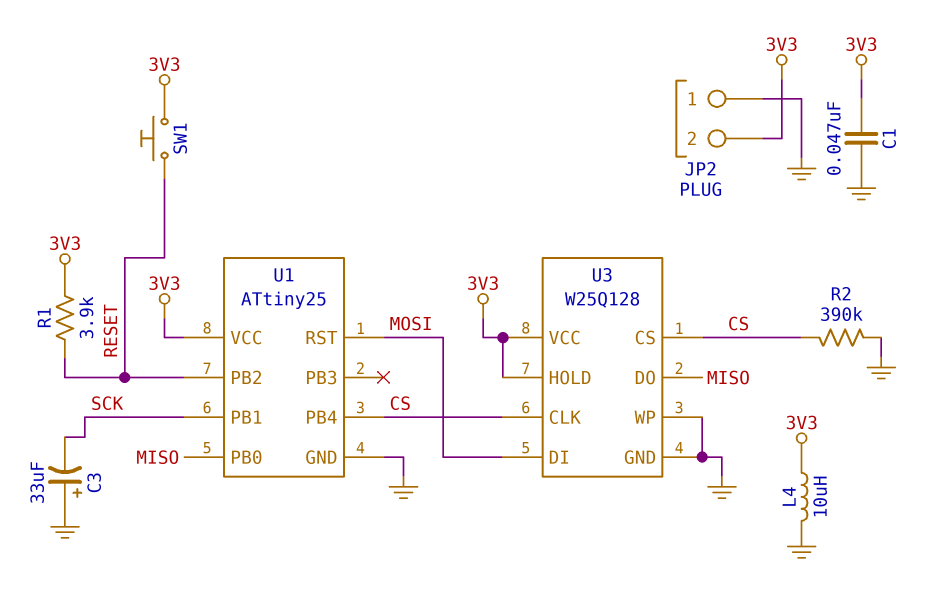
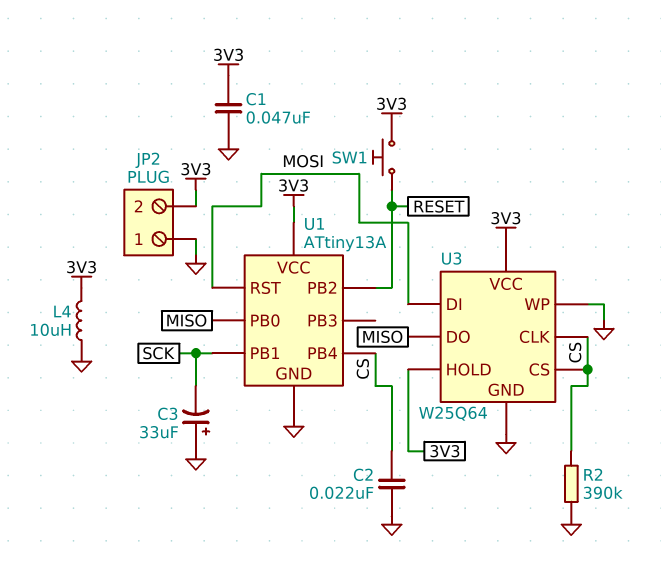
C2: none -> 22nF (CS, GND)
R1: 3.9k (3V3, RESET) -> none
U1: ATtiny25 -> ATtiny13A
U3: W25Q128 -> W25Q64

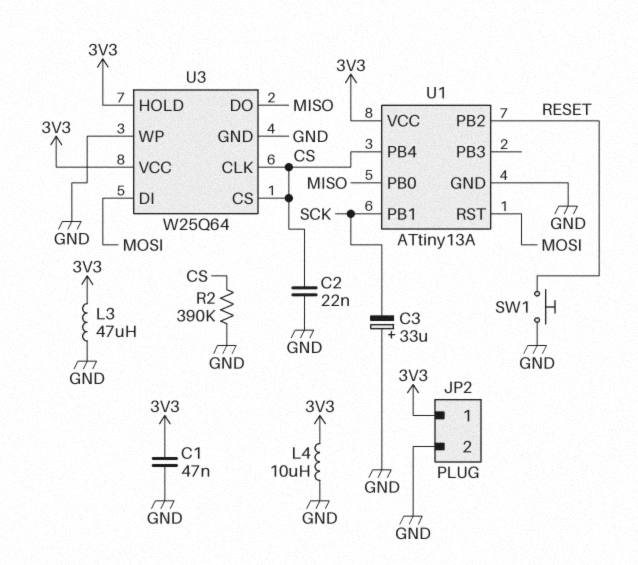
JP2 pin 1: GND -> 3V3
JP2 pin 2: 3V3 -> GND
L3: none -> 47uH (3V3, GND)
SW1: button (3V3, RESET) -> button (GND, RESET)

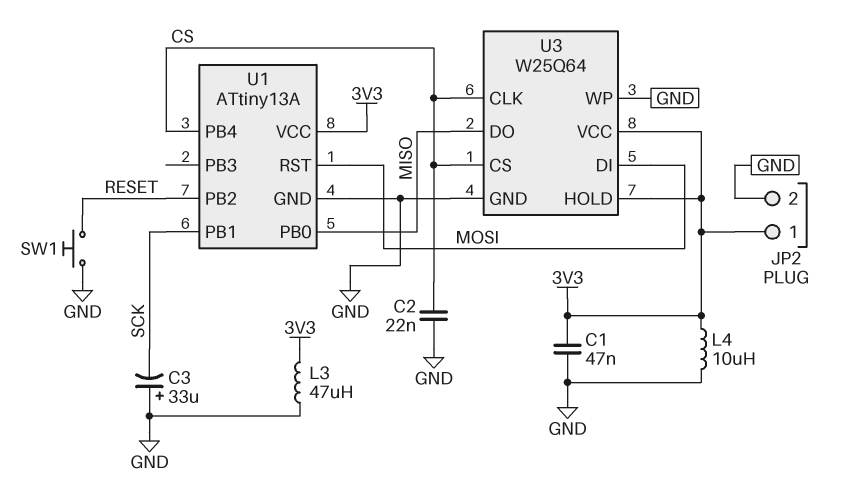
R2: 390k (CS, GND) -> none

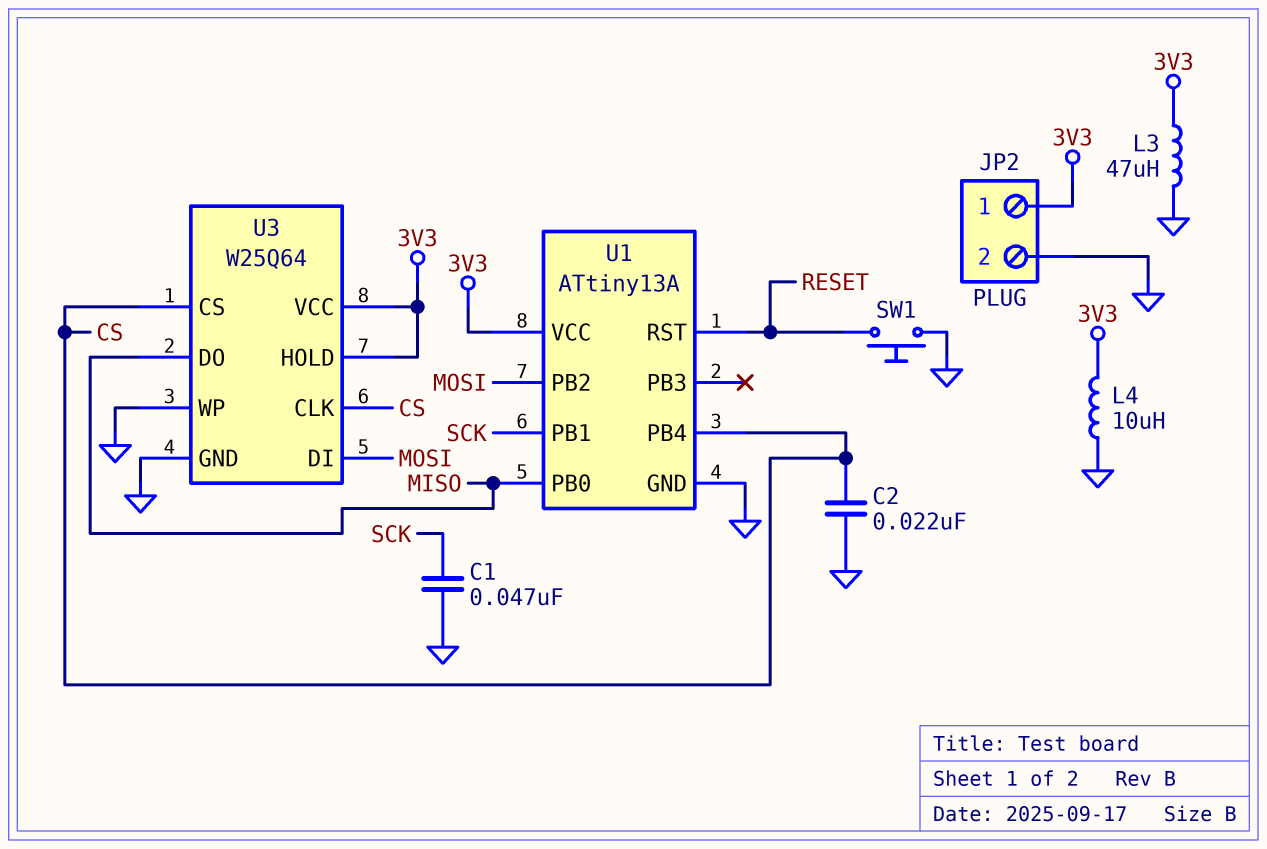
C1: 47nF (3V3, GND) -> 47nF (GND, SCK)
C3: 33uF (plus GND, minus SCK) -> none
U1 pin PB2: RESET -> MOSI
U1 pin RST: MOSI -> RESET

